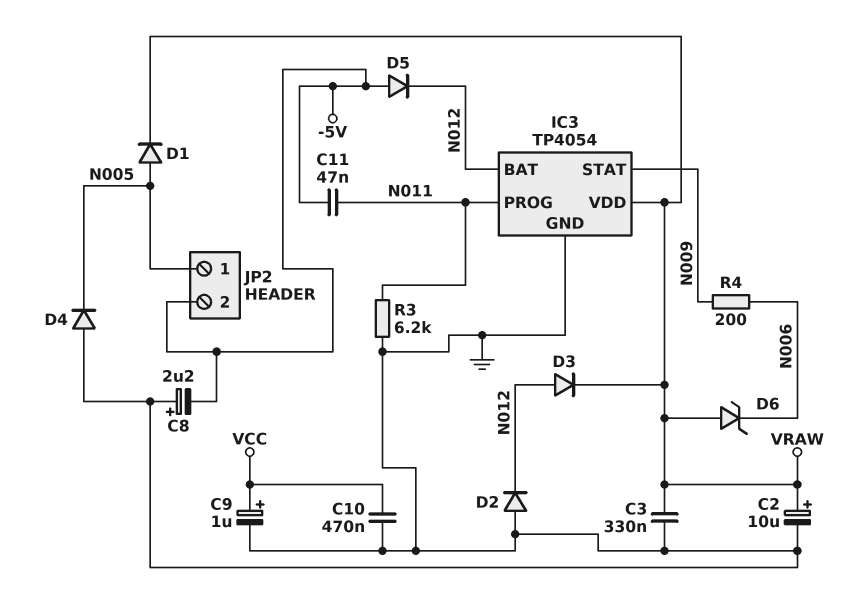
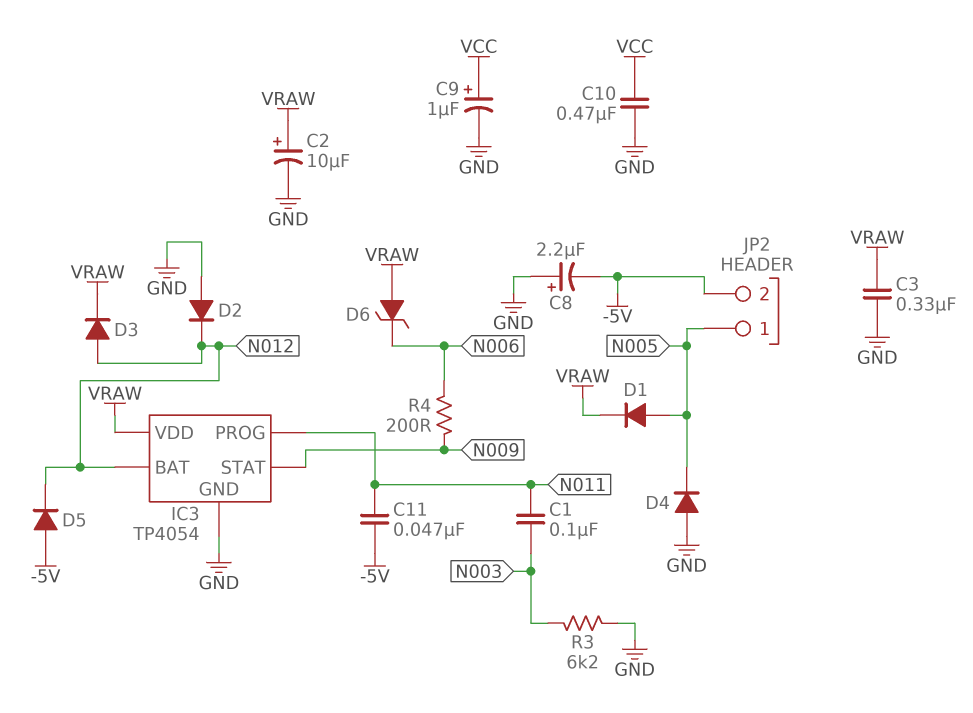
C1: none -> 100nF (N003, N011)
R3: 6.2k (GND, N011) -> 6.2k (GND, N003)

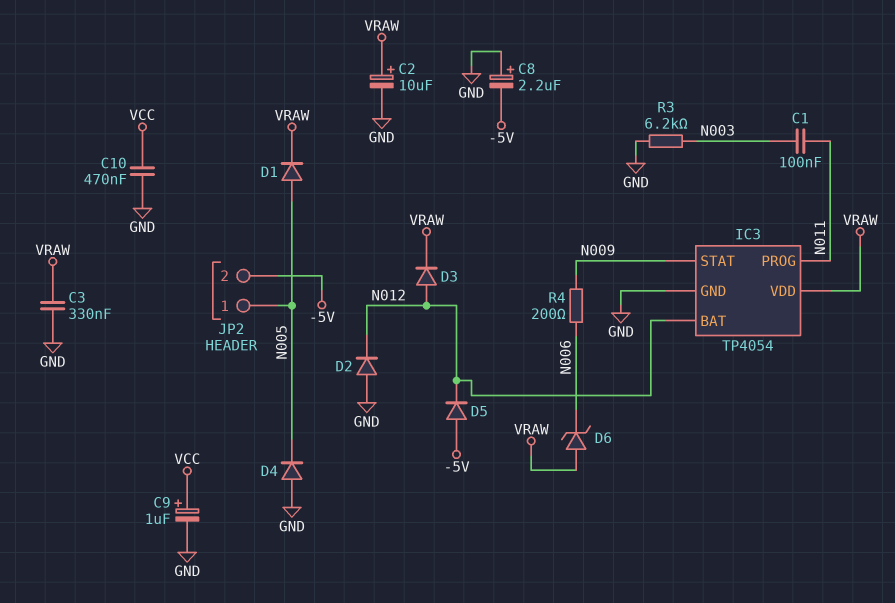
C11: 47nF (-5V, N011) -> none

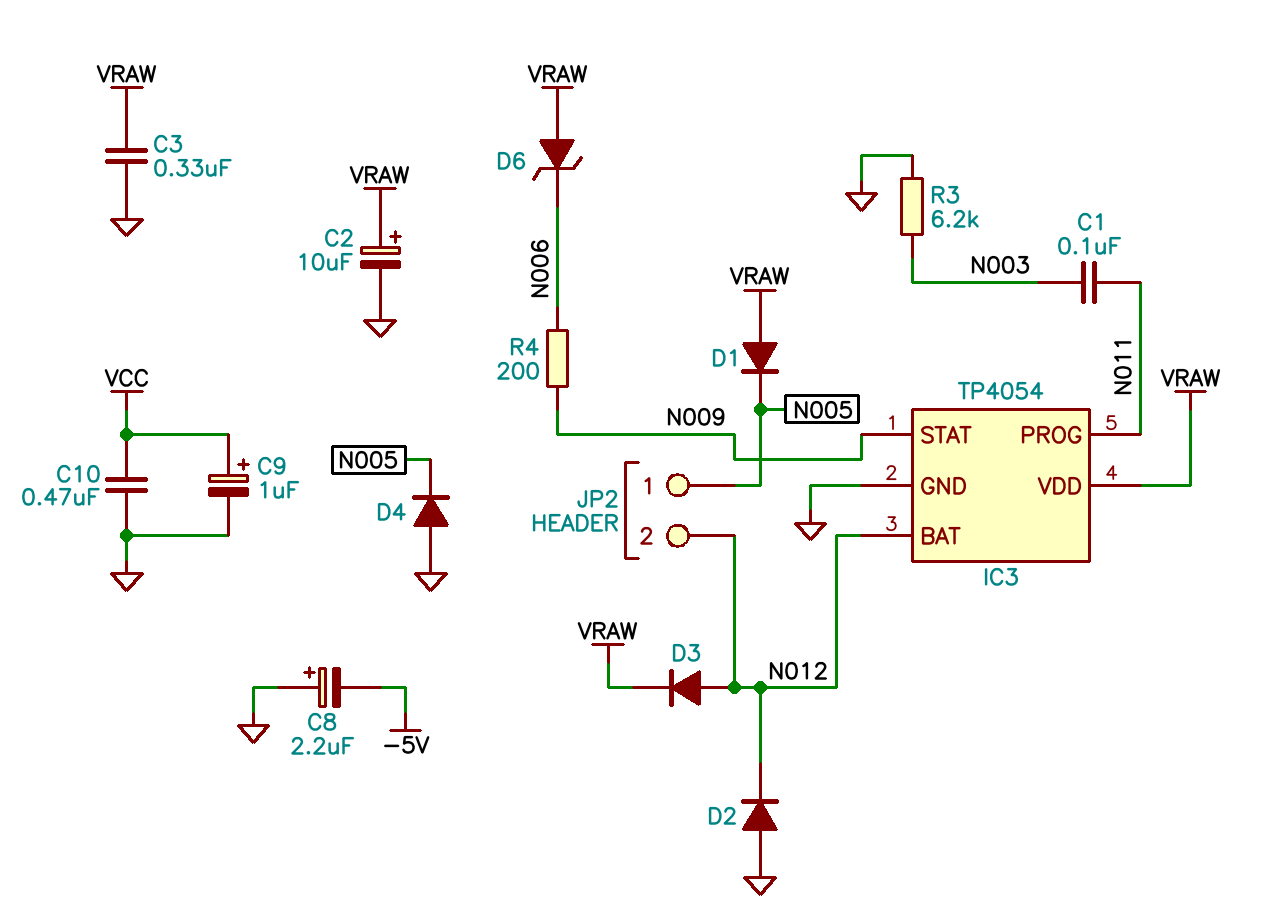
D1: diode (A N005, K VRAW) -> diode (A VRAW, K N005)
D5: diode (A -5V, K N012) -> none
JP2 pin 2: -5V -> N012

